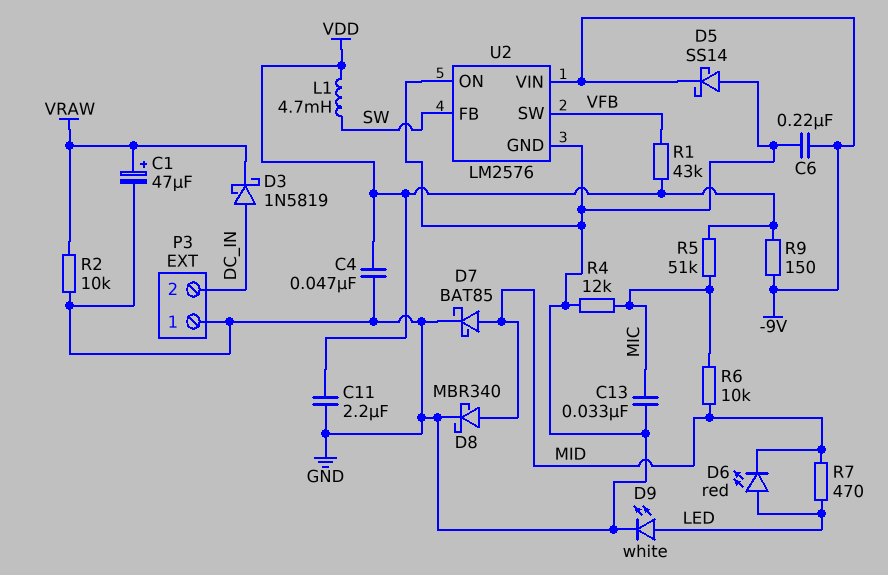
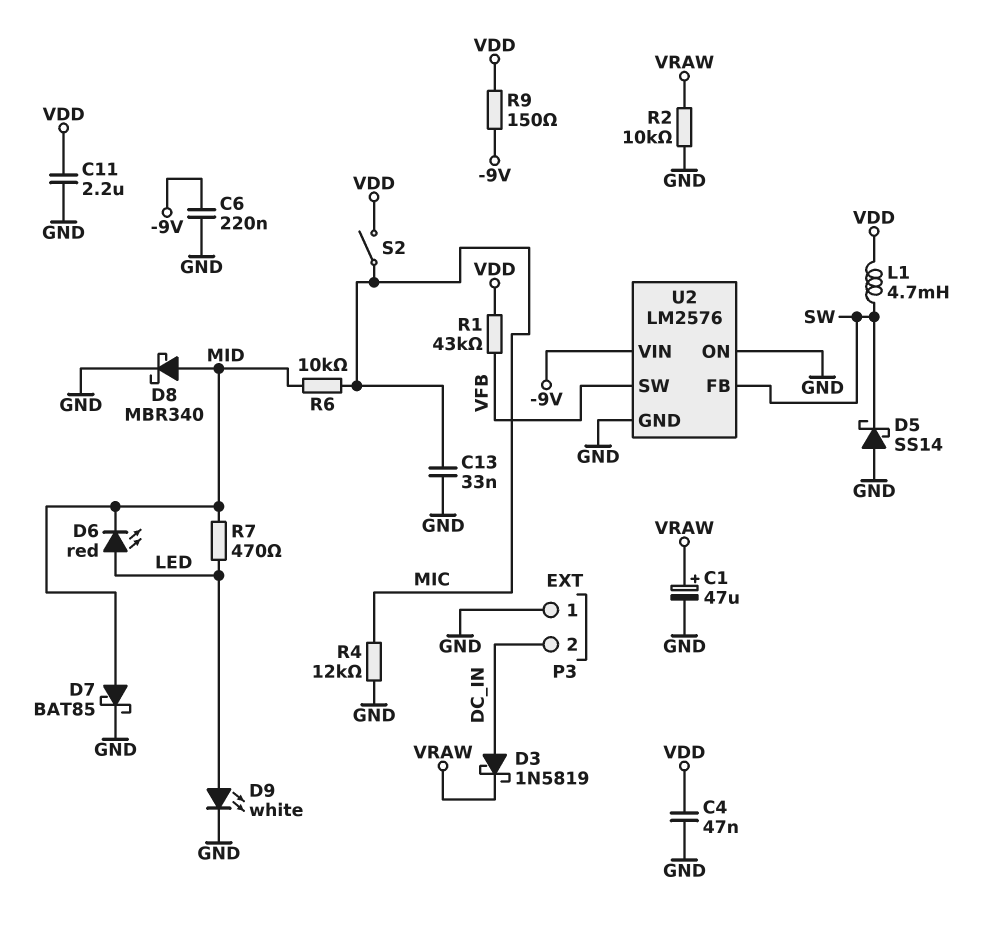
D5: schottky SS14 (A GND, K -9V) -> schottky SS14 (A GND, K SW)
R5: 51k (MIC, VDD) -> none
S2: none -> switch (MIC, VDD)

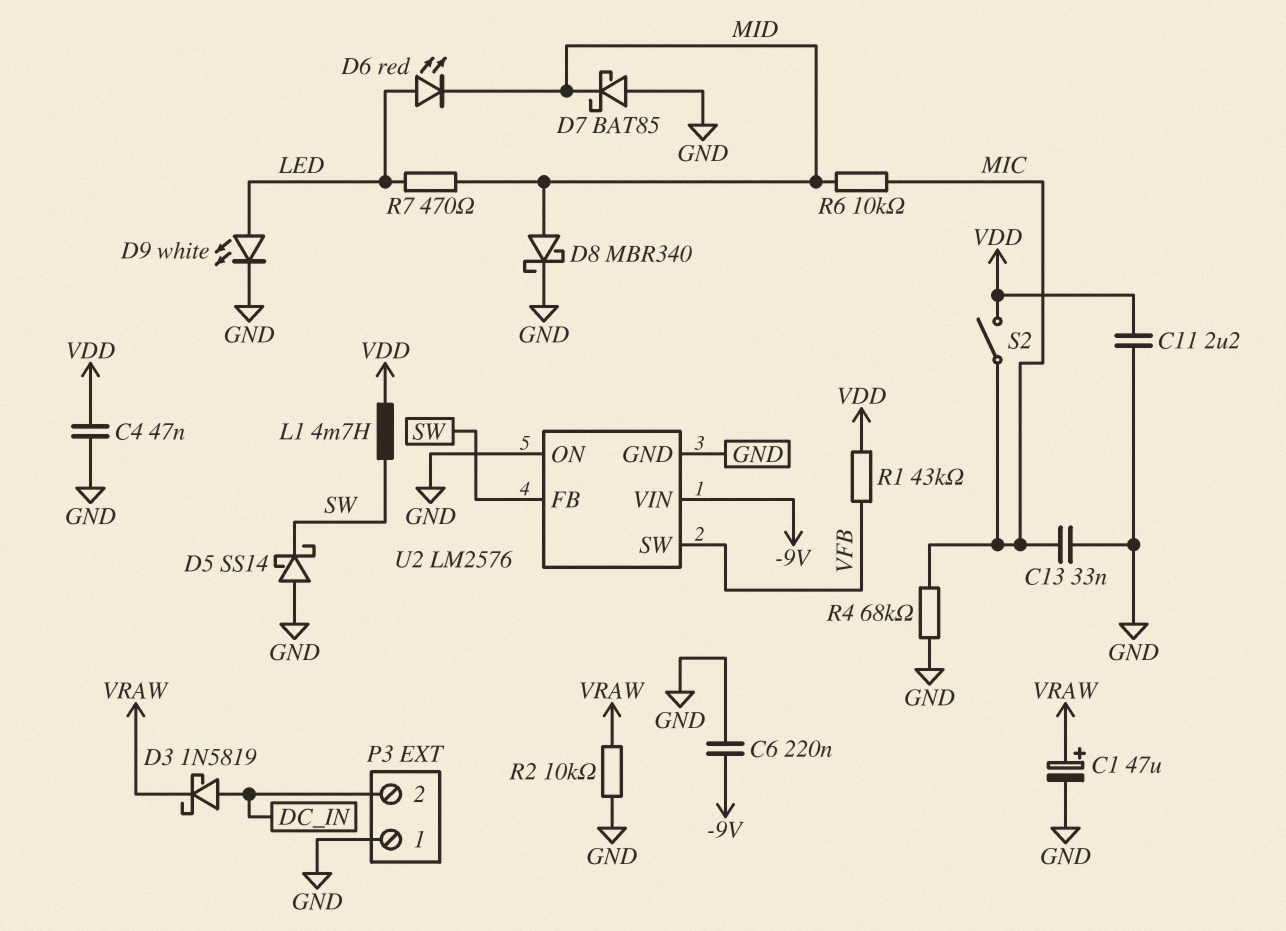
D7: schottky BAT85 (A MID, K GND) -> schottky BAT85 (A GND, K MID)
R4: 12k (GND, MIC) -> 68k (GND, MIC)
R9: 150 (-9V, VDD) -> none

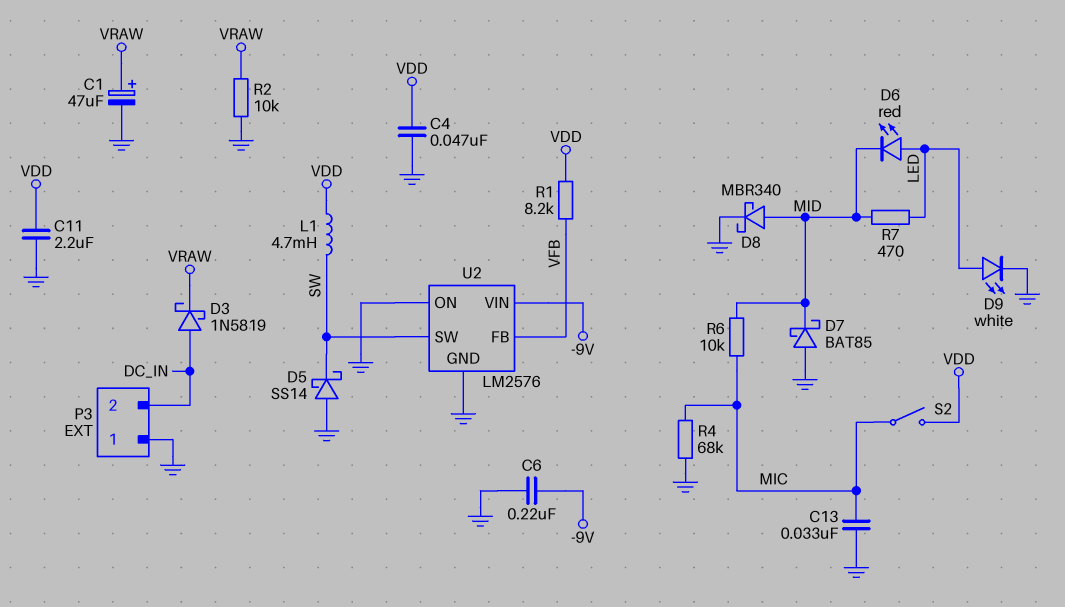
R1: 43k (VDD, VFB) -> 8.2k (VDD, VFB)
U2 pin FB: SW -> VFB
U2 pin SW: VFB -> SW

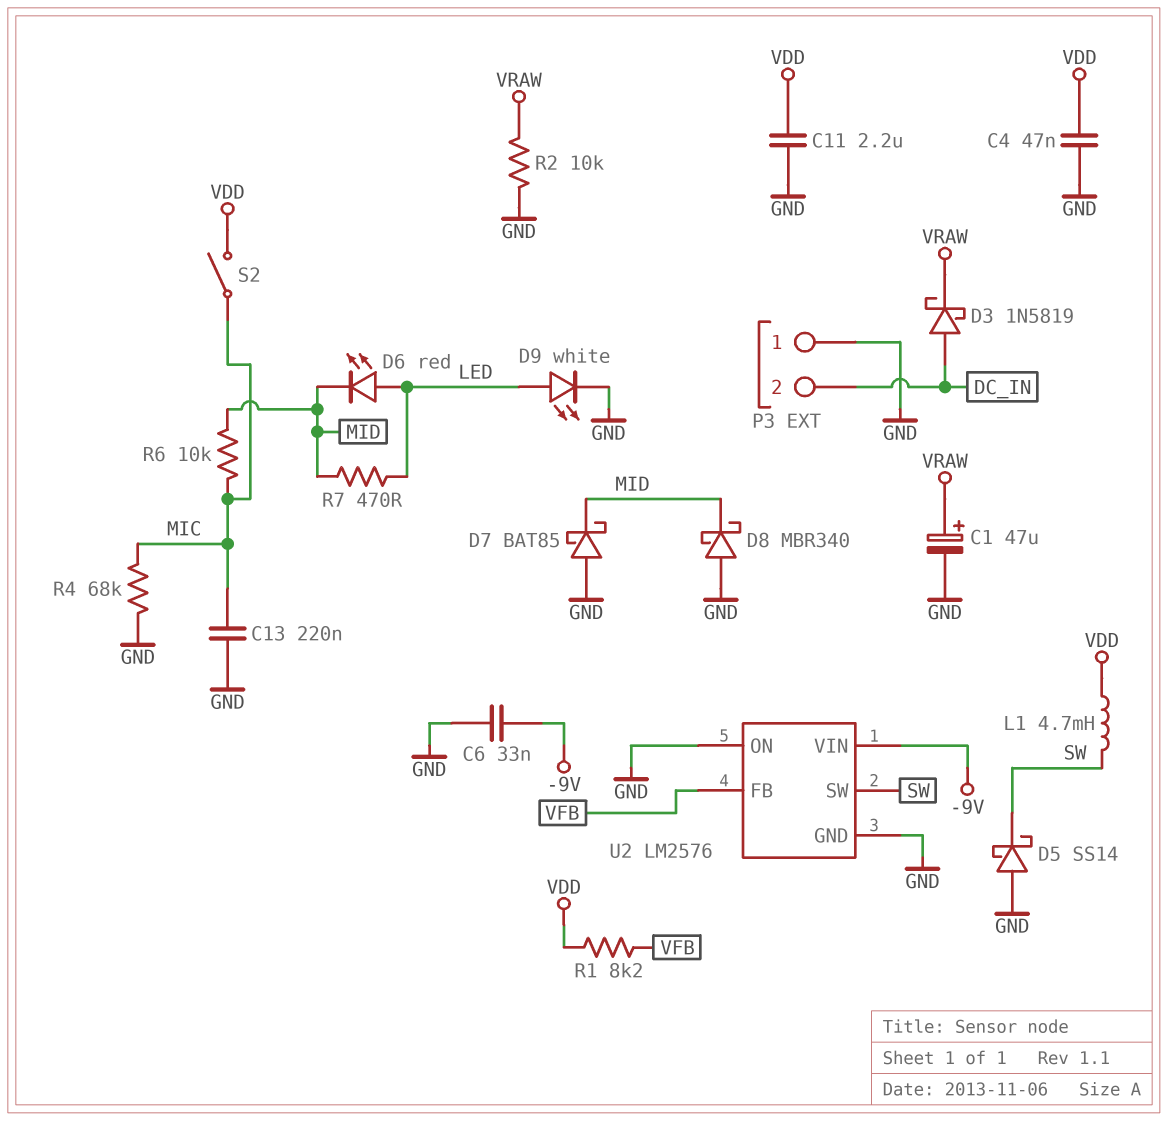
C6: 220nF (-9V, GND) -> 33nF (-9V, GND)
C13: 33nF (GND, MIC) -> 220nF (GND, MIC)
D8: schottky MBR340 (A MID, K GND) -> schottky MBR340 (A GND, K MID)

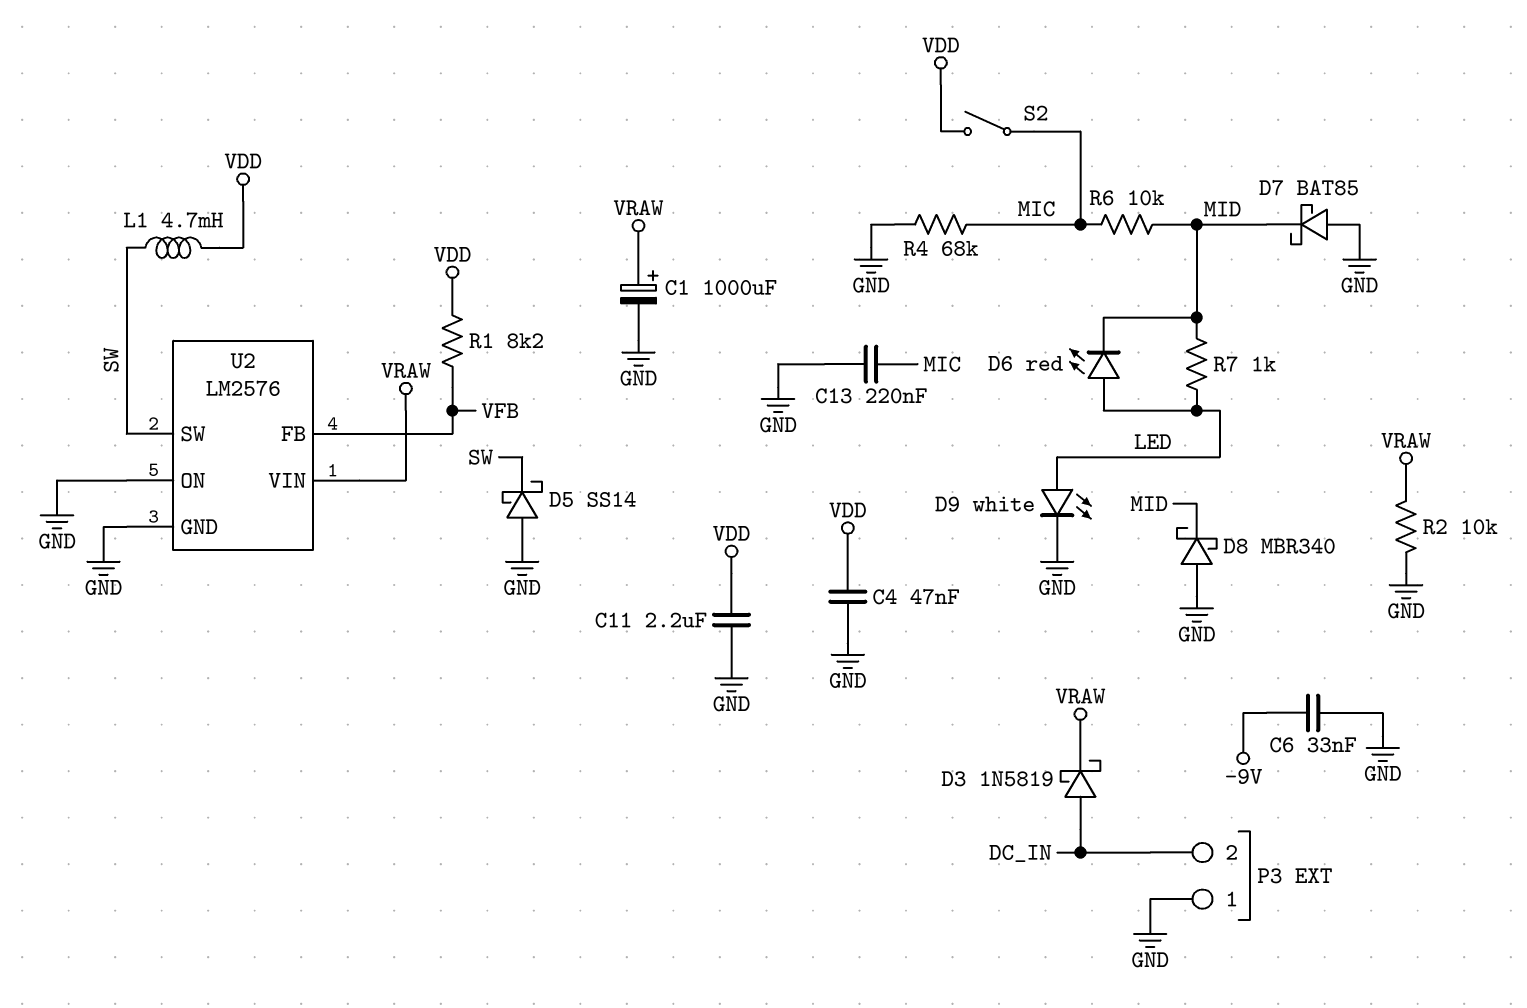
C1: 47uF (plus VRAW, minus GND) -> 1000uF (plus VRAW, minus GND)
R7: 470 (LED, MID) -> 1k (LED, MID)
U2 pin VIN: -9V -> VRAW

